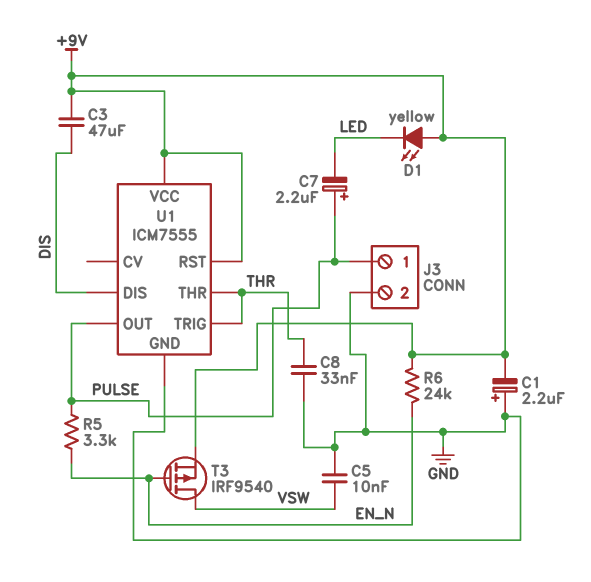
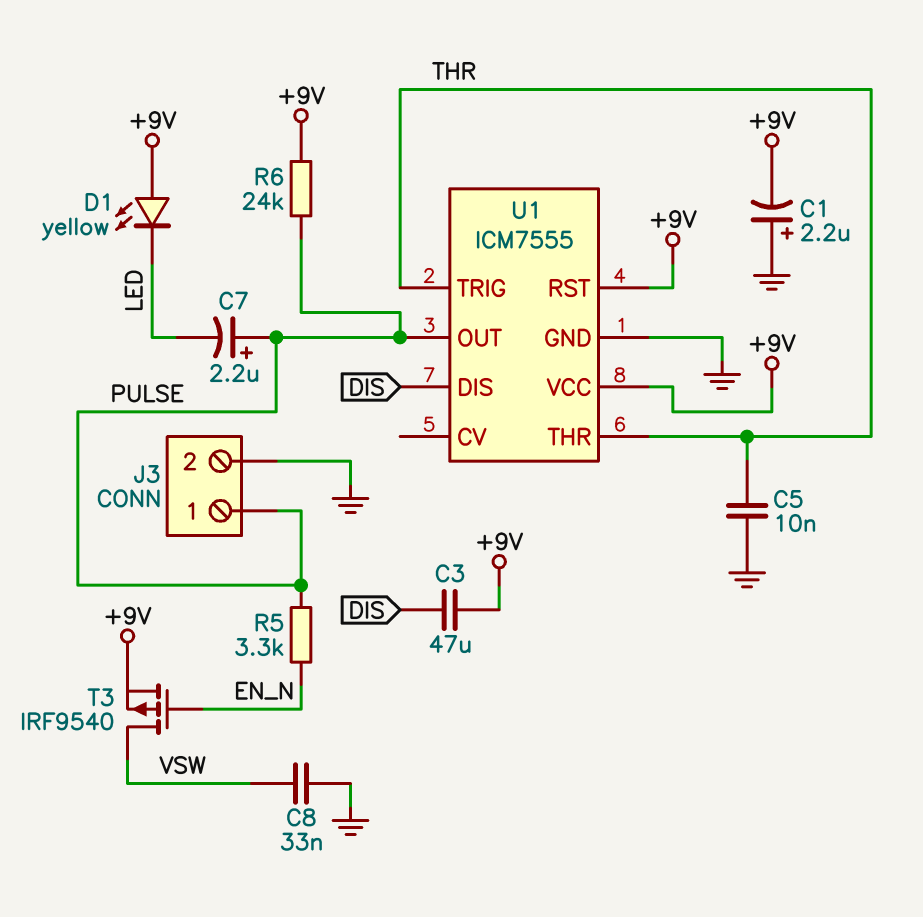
C5: 10nF (GND, VSW) -> 10nF (GND, THR)
C8: 33nF (GND, THR) -> 33nF (GND, VSW)
R6: 24k (+9V, EN_N) -> 24k (+9V, PULSE)

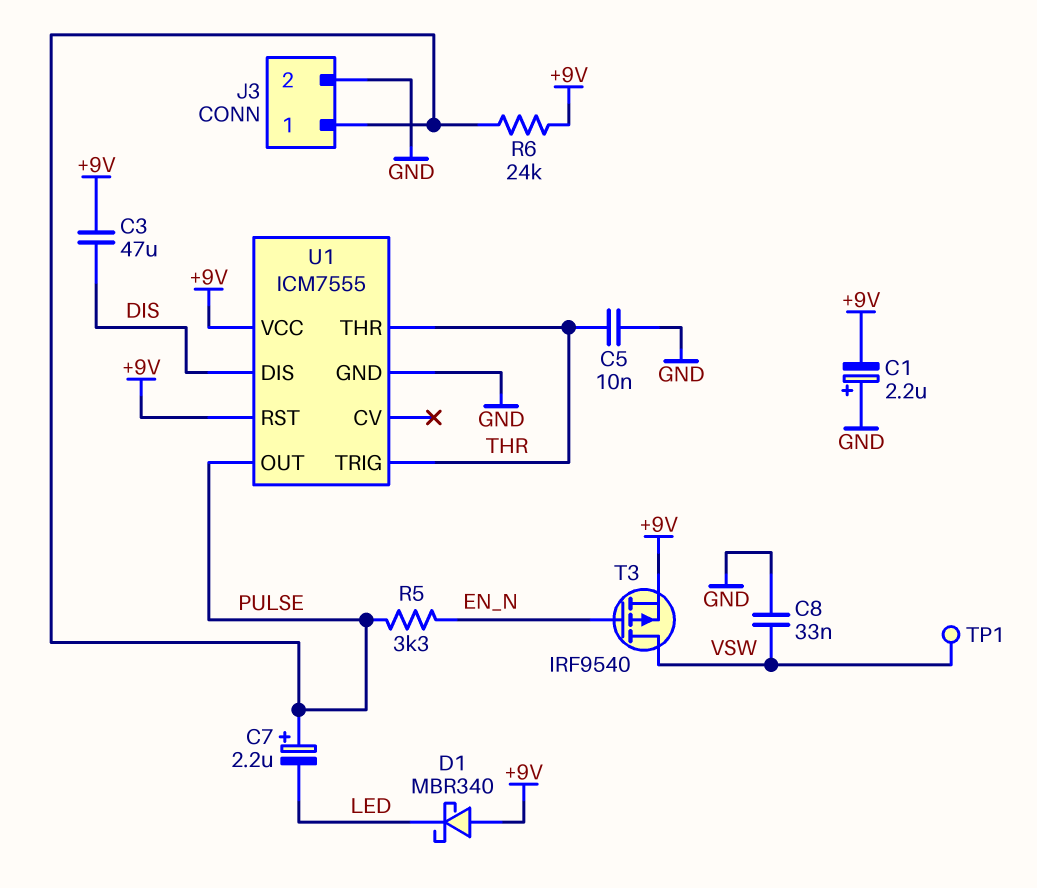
D1: LED yellow (A +9V, K LED) -> schottky MBR340 (A +9V, K LED)
TP1: none -> test point (VSW)

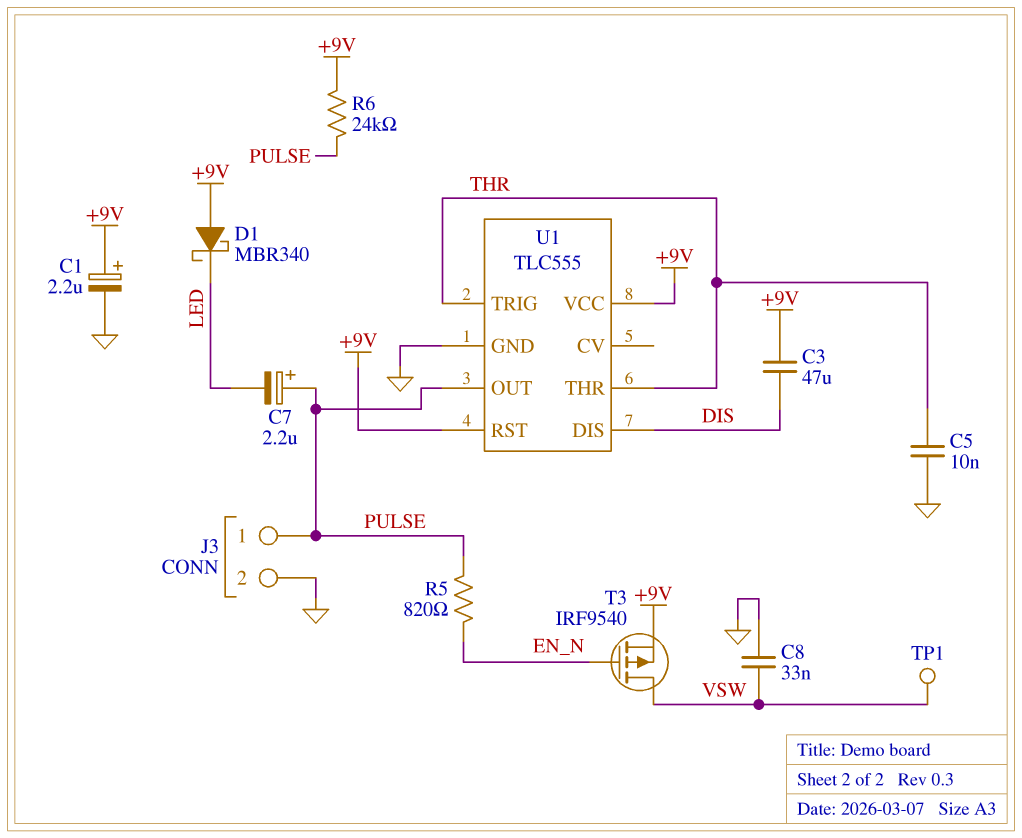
C1: 2.2uF (plus GND, minus +9V) -> 2.2uF (plus +9V, minus GND)
R5: 3.3k (EN_N, PULSE) -> 820 (EN_N, PULSE)
U1: ICM7555 -> TLC555

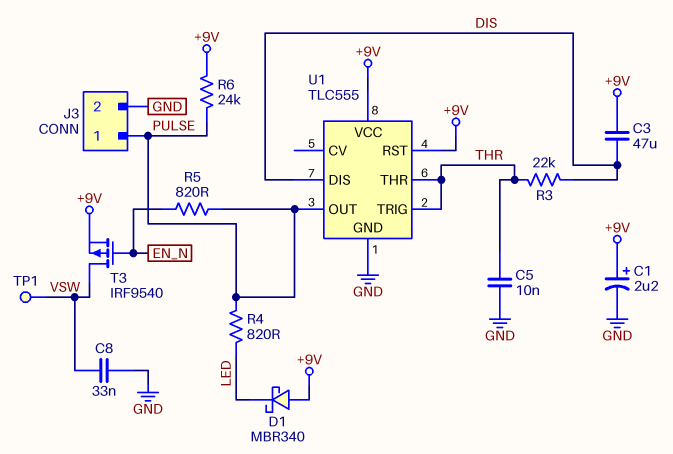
C7: 2.2uF (plus PULSE, minus LED) -> none
R3: none -> 22k (DIS, THR)
R4: none -> 820 (LED, PULSE)

